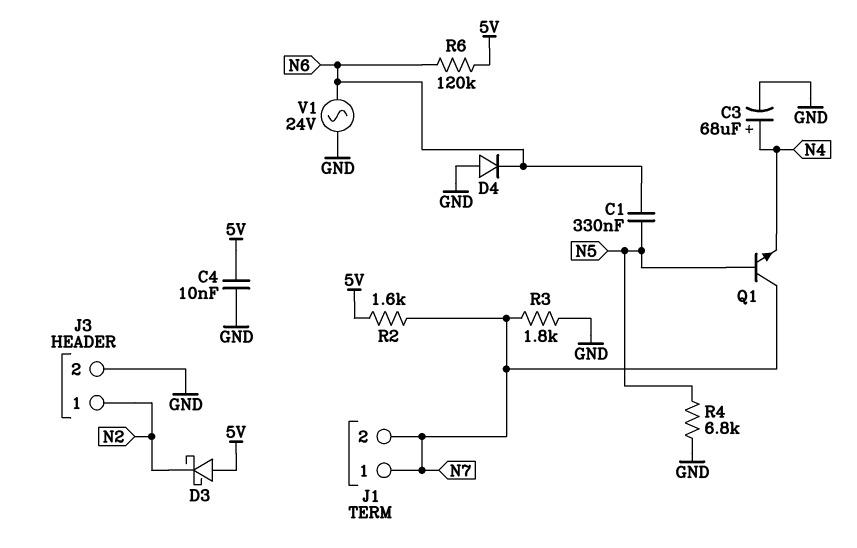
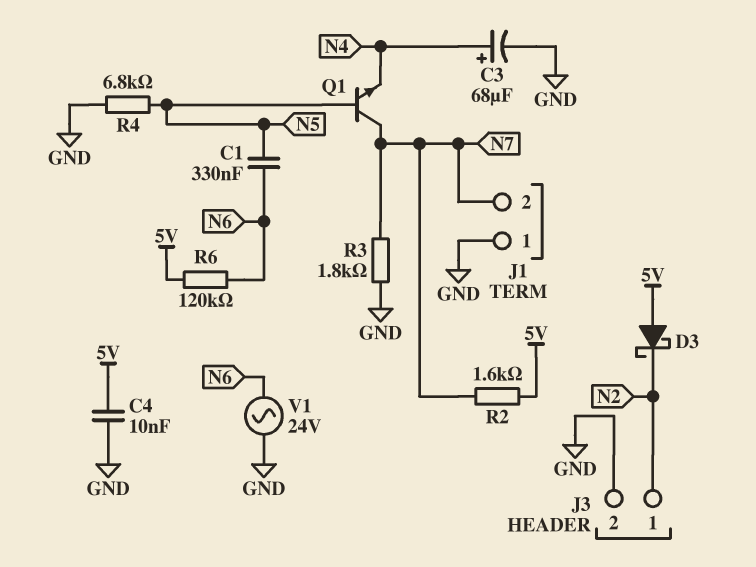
D4: diode (A GND, K N6) -> none
J1 pin 1: N7 -> GND

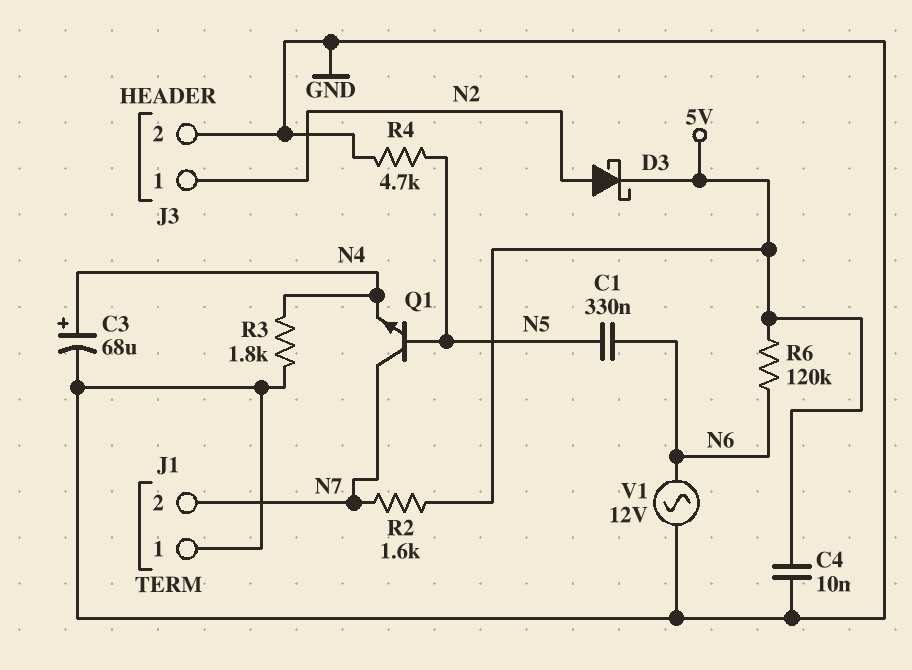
D3: schottky (A 5V, K N2) -> schottky (A N2, K 5V)
R3: 1.8k (GND, N7) -> 1.8k (GND, N4)
R4: 6.8k (GND, N5) -> 4.7k (GND, N5)
V1: AC 24V (GND, N6) -> AC 12V (GND, N6)

